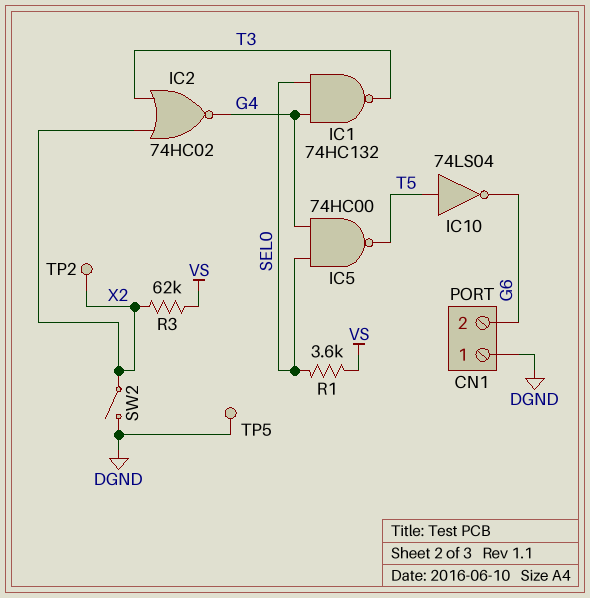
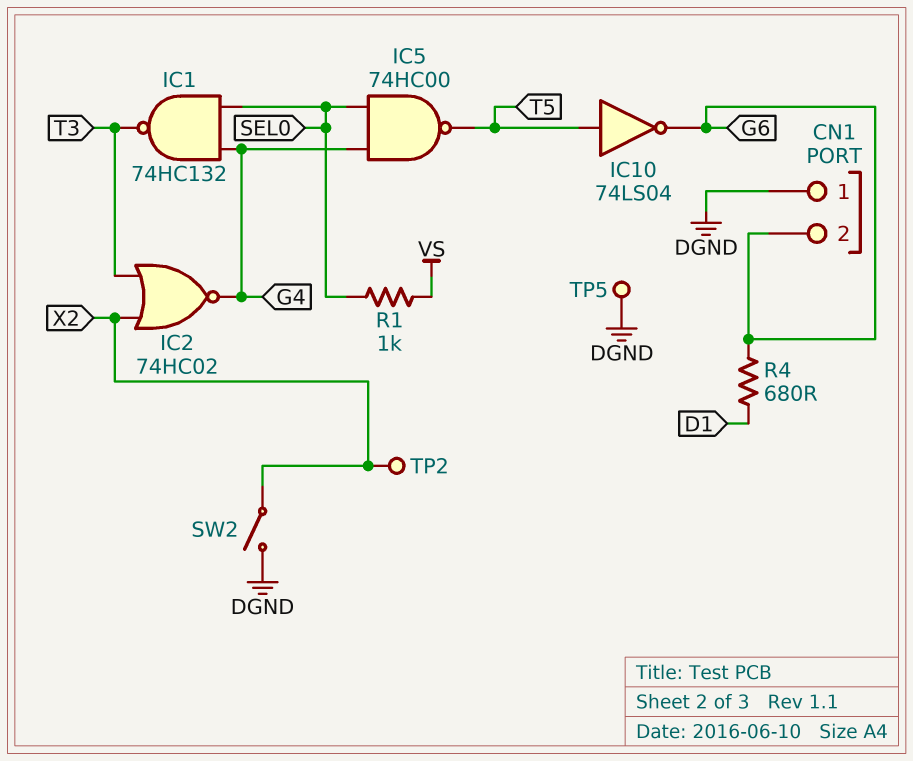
R1: 3.6k (SEL0, VS) -> 1k (SEL0, VS)
R3: 62k (VS, X2) -> none
R4: none -> 680 (D1, G6)

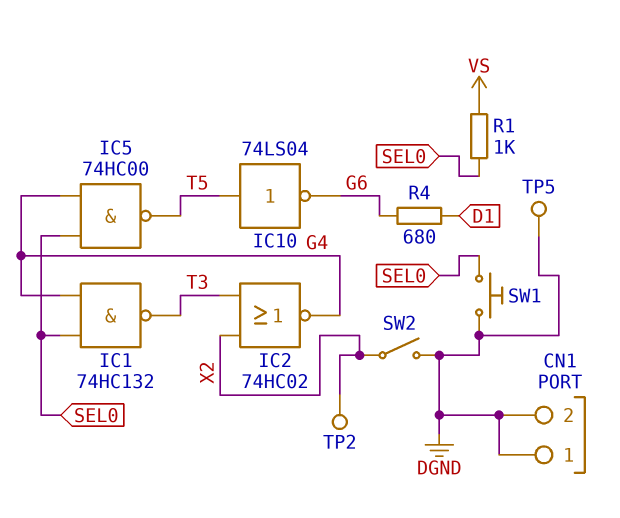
CN1 pin 2: G6 -> DGND
SW1: none -> button (DGND, SEL0)

